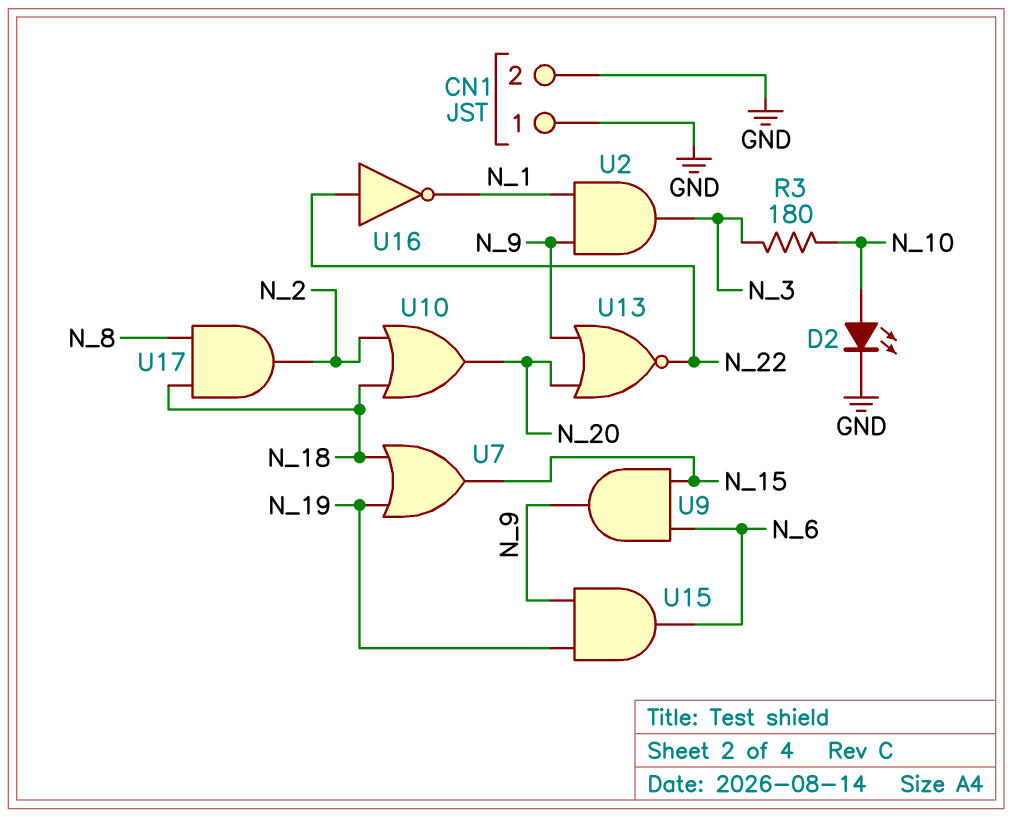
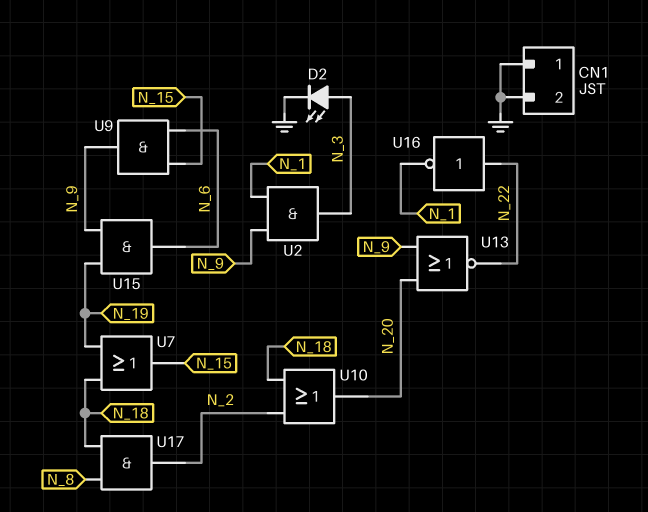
D2: LED (A N_10, K GND) -> LED (A N_3, K GND)
R3: 180 (N_3, N_10) -> none

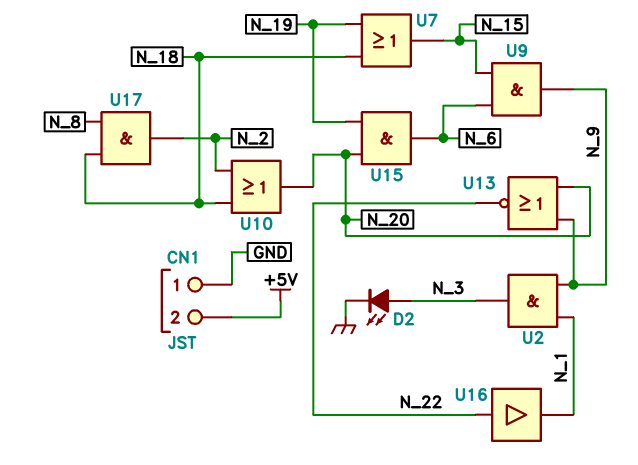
CN1 pin 2: GND -> +5V
U15: AND (in N_9, in N_19, out N_6) -> AND (in N_19, in N_20, out N_6)
U16: NOT (in N_22, out N_1) -> buffer (in N_22, out N_1)

